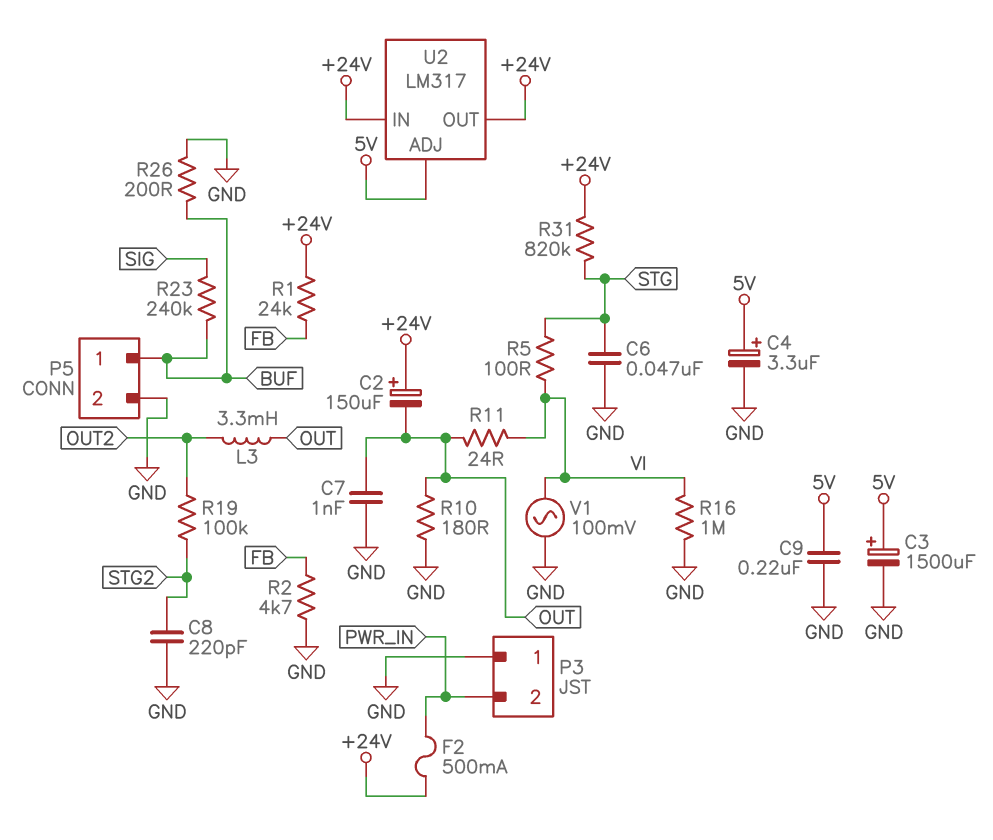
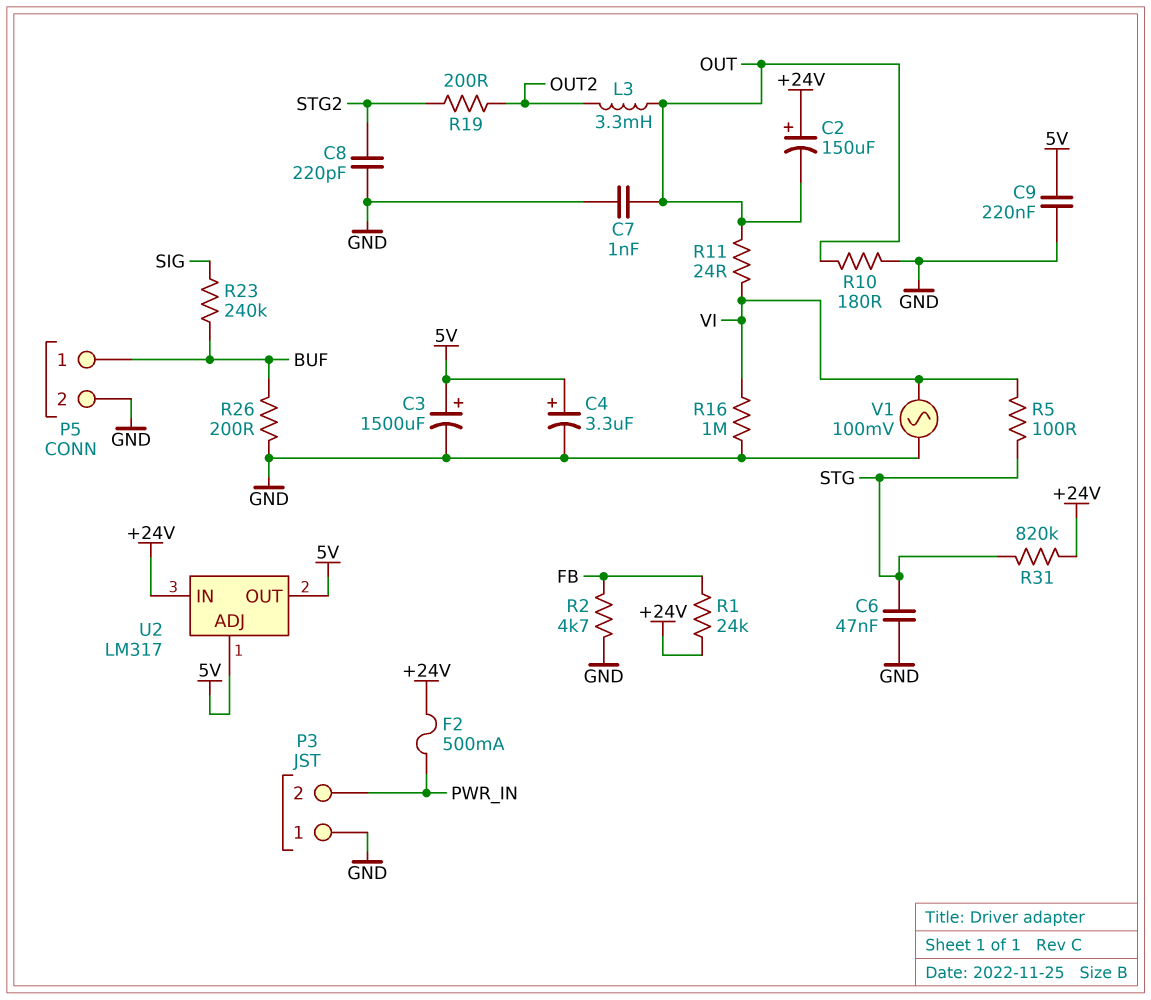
R19: 100k (OUT2, STG2) -> 200 (OUT2, STG2)
U2 pin OUT: +24V -> 5V

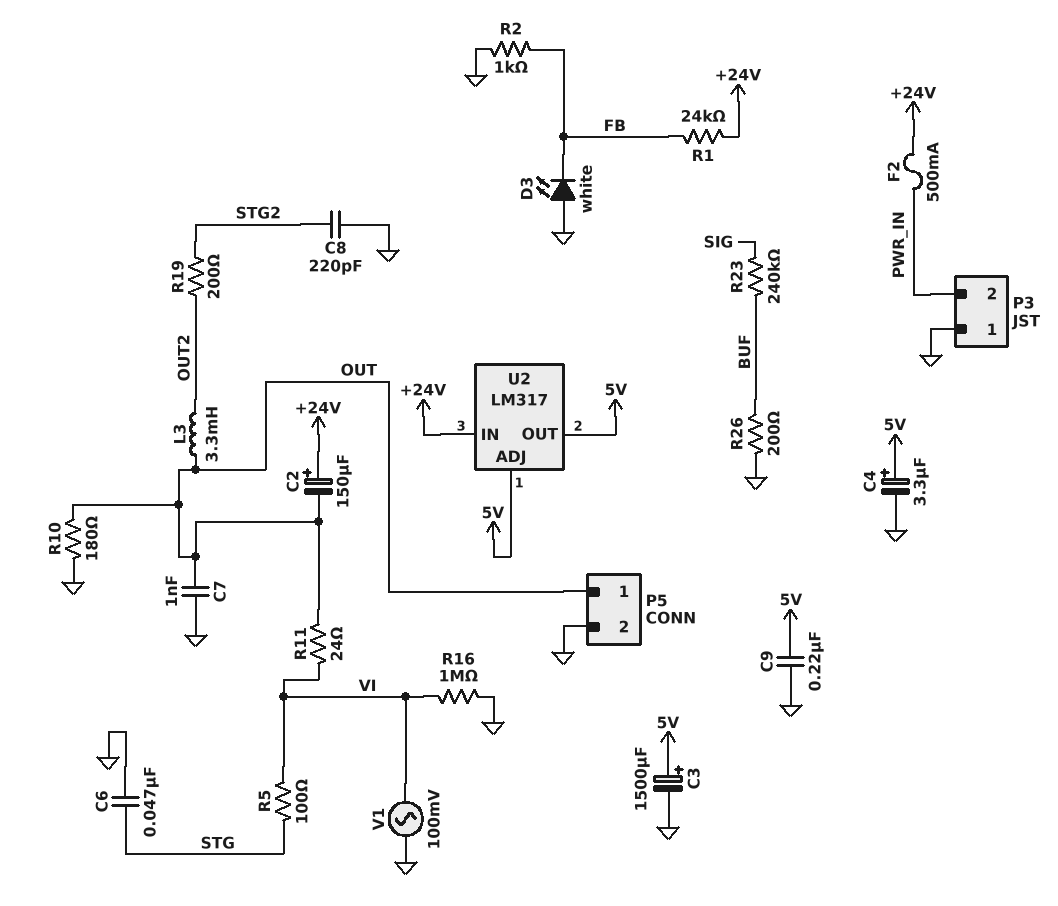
D3: none -> LED white (A GND, K FB)
P5 pin 1: BUF -> OUT
R2: 4.7k (FB, GND) -> 1k (FB, GND)
R31: 820k (+24V, STG) -> none

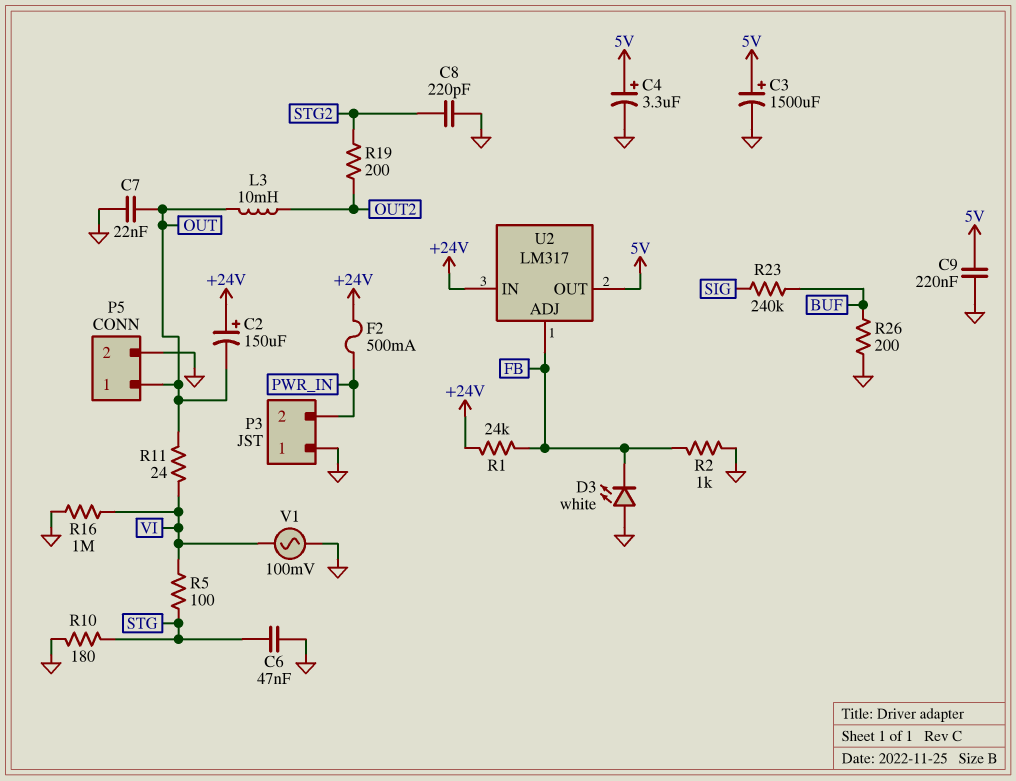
C7: 1nF (GND, OUT) -> 22nF (GND, OUT)
L3: 3.3mH (OUT, OUT2) -> 10mH (OUT, OUT2)
R10: 180 (GND, OUT) -> 180 (GND, STG)
U2 pin ADJ: 5V -> FB

